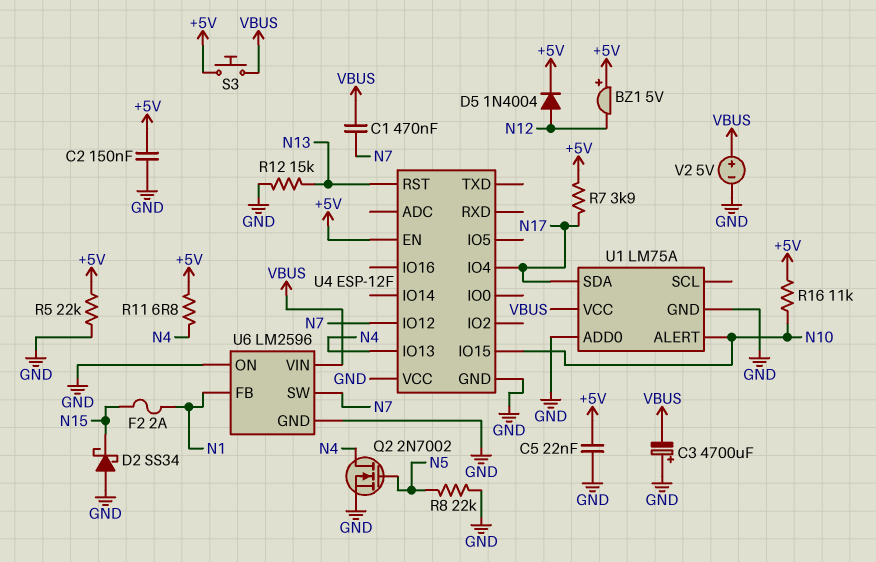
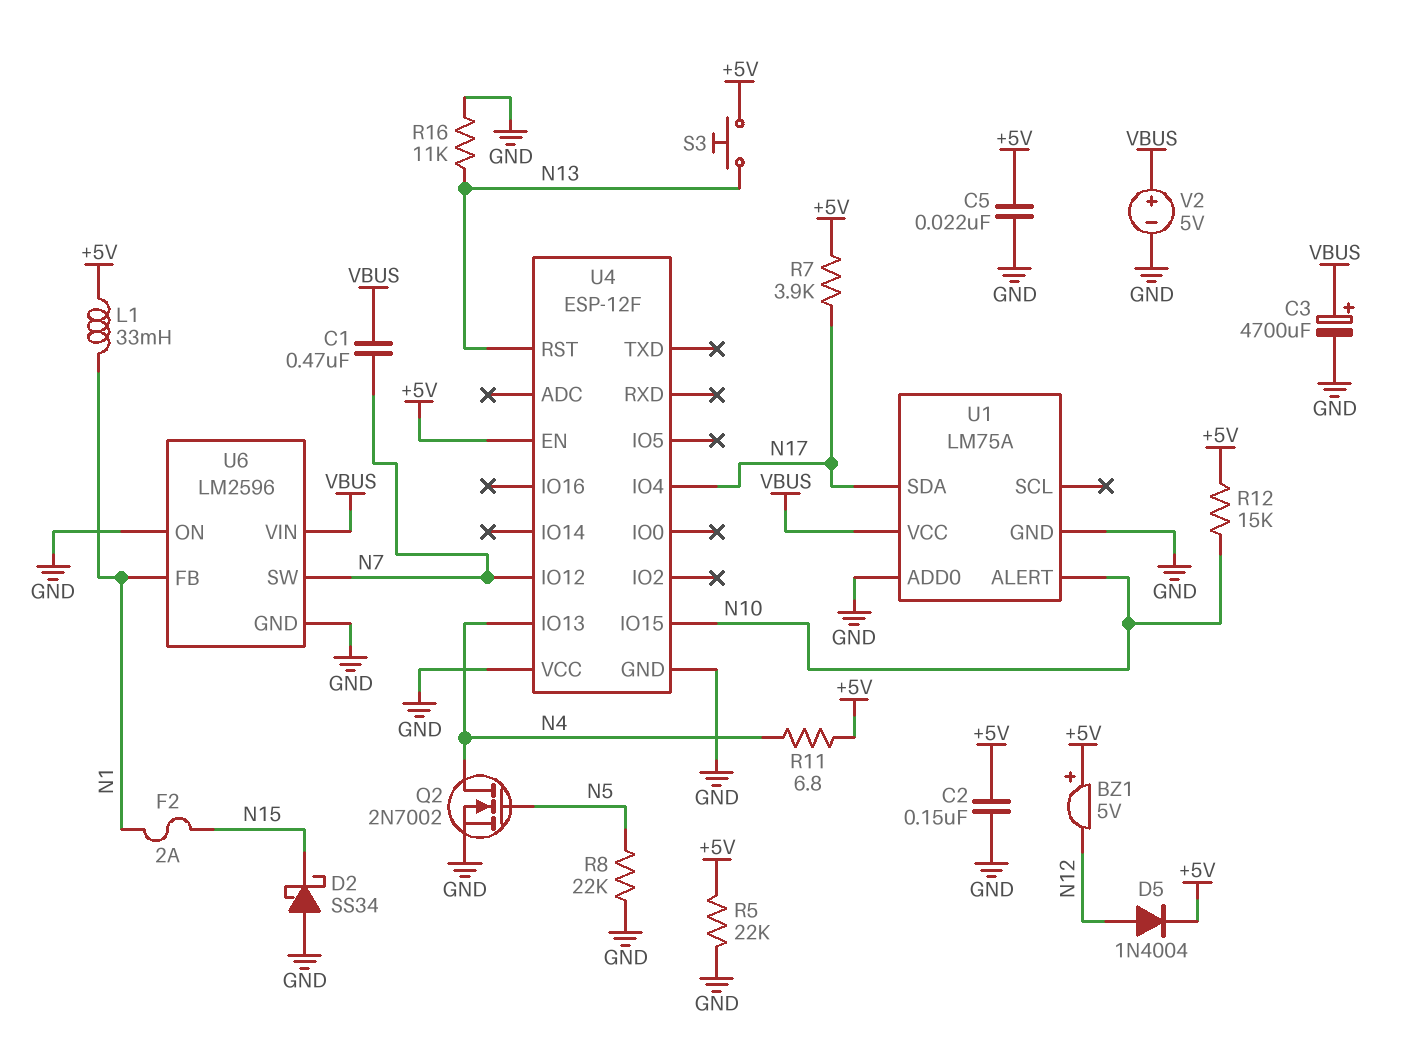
C3: 4700uF (plus GND, minus VBUS) -> 4700uF (plus VBUS, minus GND)
L1: none -> 33mH (+5V, N1)
R12: 15k (GND, N13) -> 15k (+5V, N10)
R16: 11k (+5V, N10) -> 11k (GND, N13)
S3: button (+5V, VBUS) -> button (+5V, N13)

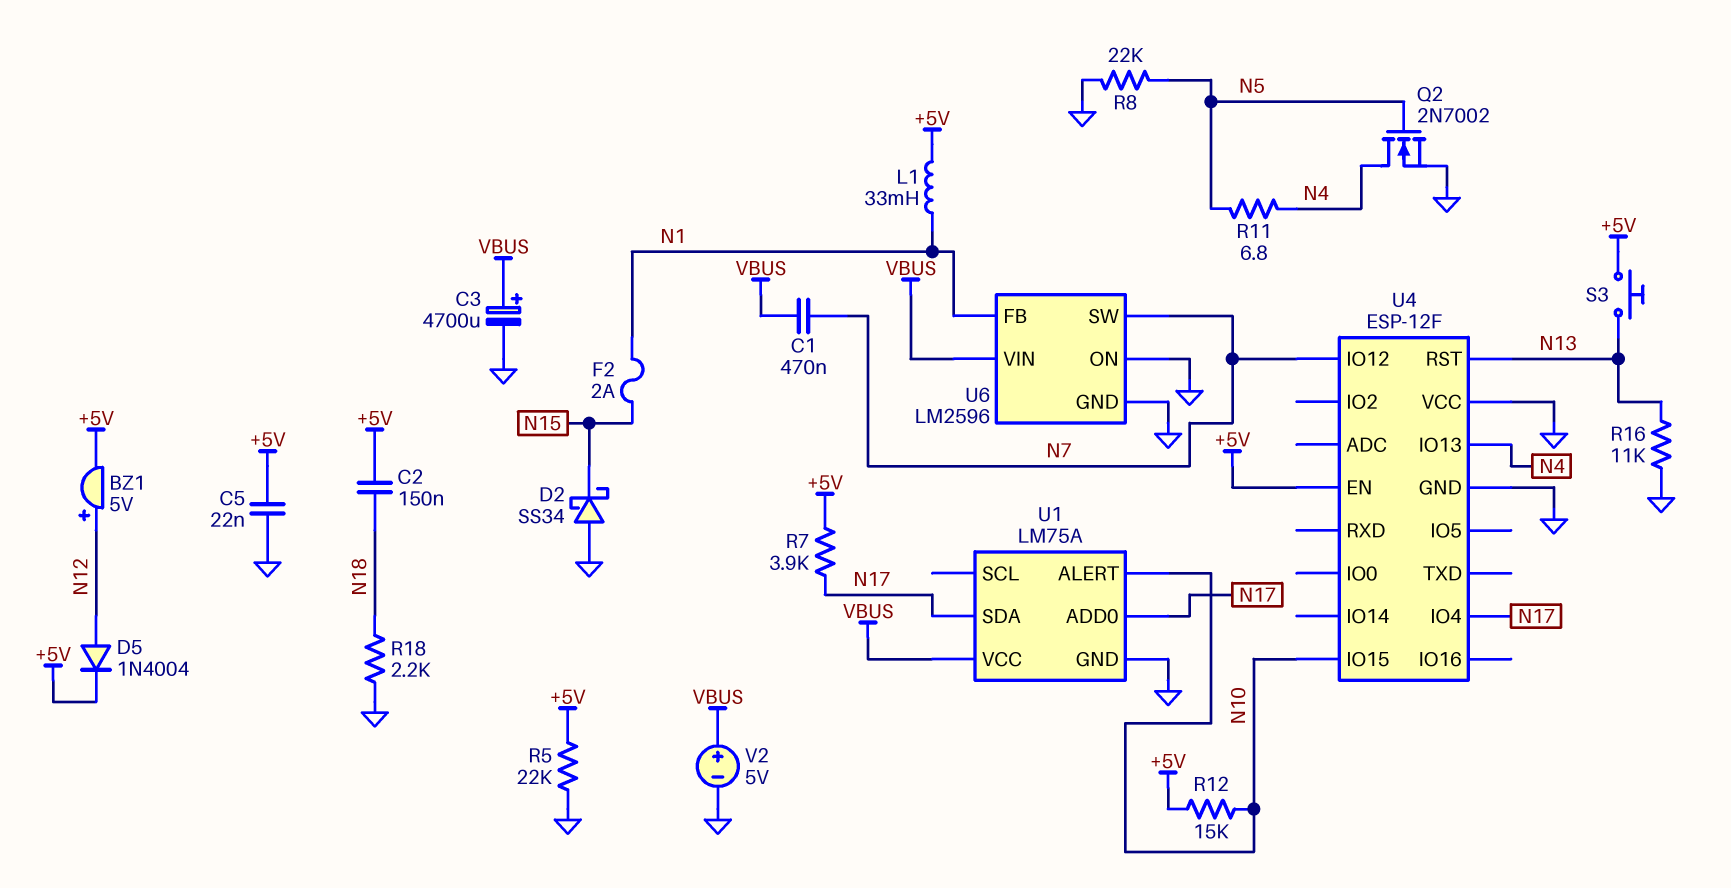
BZ1: buzzer 5V (plus +5V, minus N12) -> buzzer 5V (plus N12, minus +5V)
C2: 150nF (+5V, GND) -> 150nF (+5V, N18)
R11: 6.8 (+5V, N4) -> 6.8 (N4, N5)
R18: none -> 2.2k (GND, N18)
U1 pin ADD0: GND -> N17

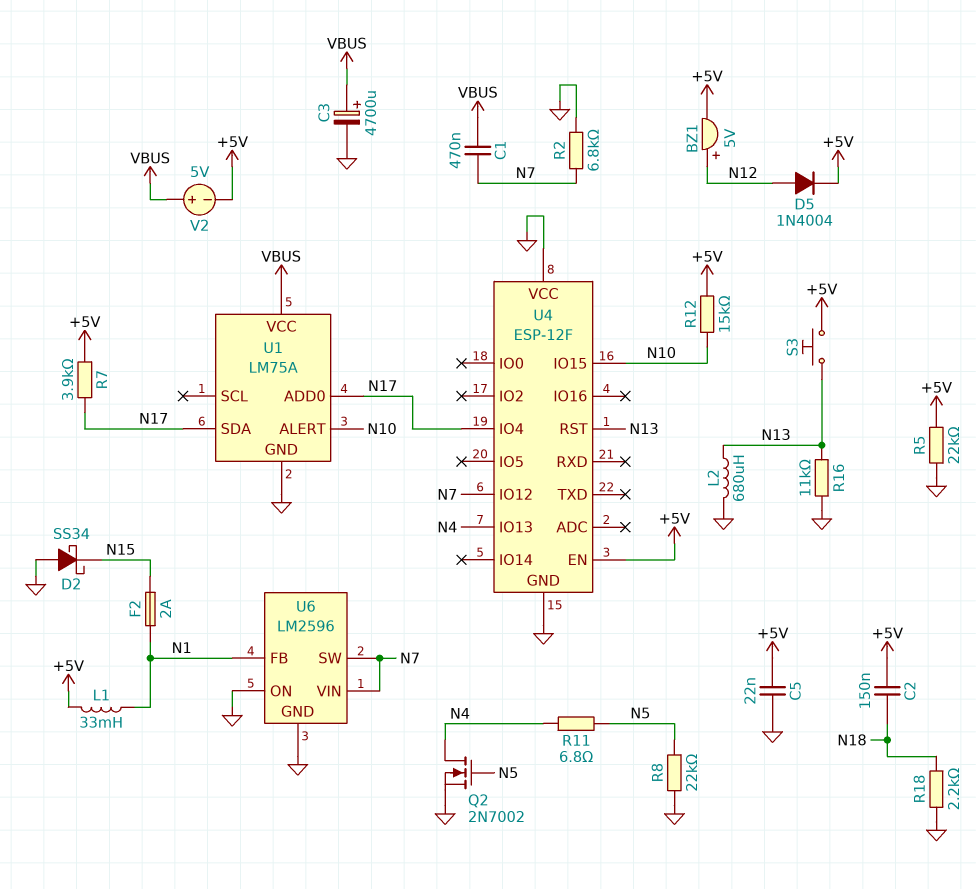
L2: none -> 680uH (GND, N13)
R2: none -> 6.8k (GND, N7)
U6 pin VIN: VBUS -> N7
V2: 5V (plus VBUS, minus GND) -> 5V (plus VBUS, minus +5V)

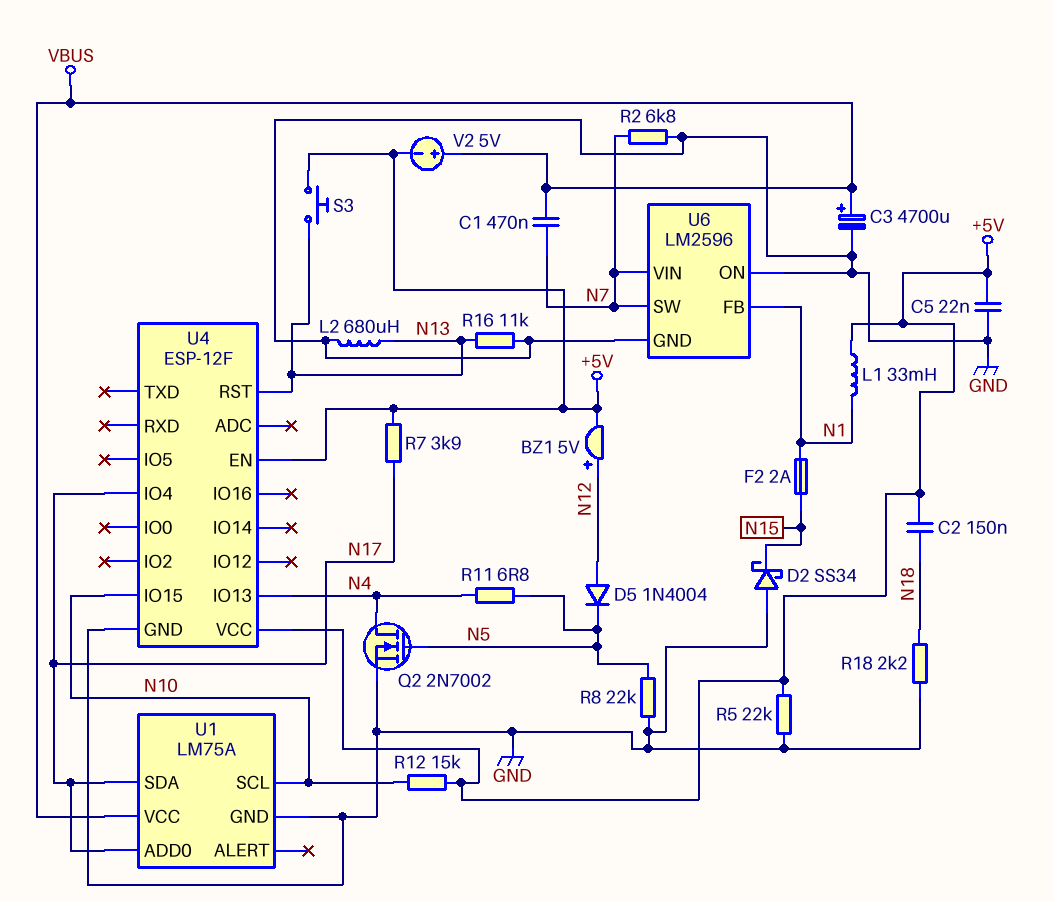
D5: diode 1N4004 (A N12, K +5V) -> diode 1N4004 (A N12, K N5)
U1 pin ALERT: N10 -> none
U1 pin SCL: none -> N10
U4 pin IO12: N7 -> none
U4 pin VCC: GND -> +5V

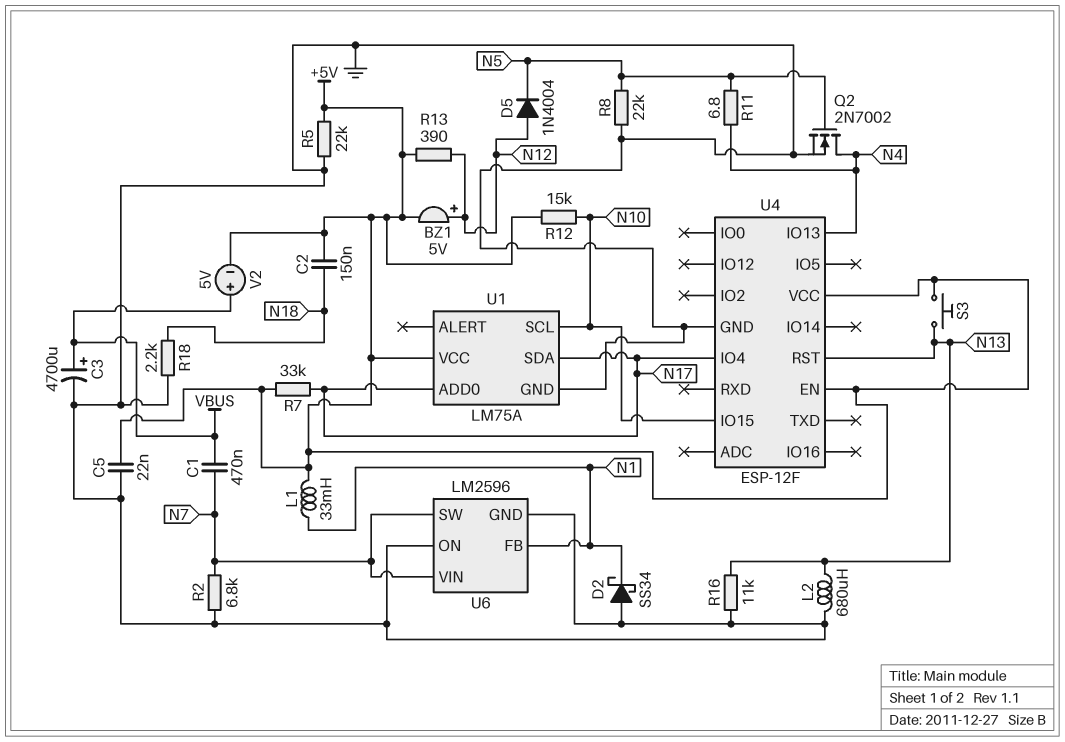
D2: schottky SS34 (A GND, K N15) -> schottky SS34 (A GND, K N1)
F2: 2A (N1, N15) -> none
R7: 3.9k (+5V, N17) -> 33k (+5V, N17)
R13: none -> 390 (+5V, N12)
U1 pin VCC: VBUS -> +5V

